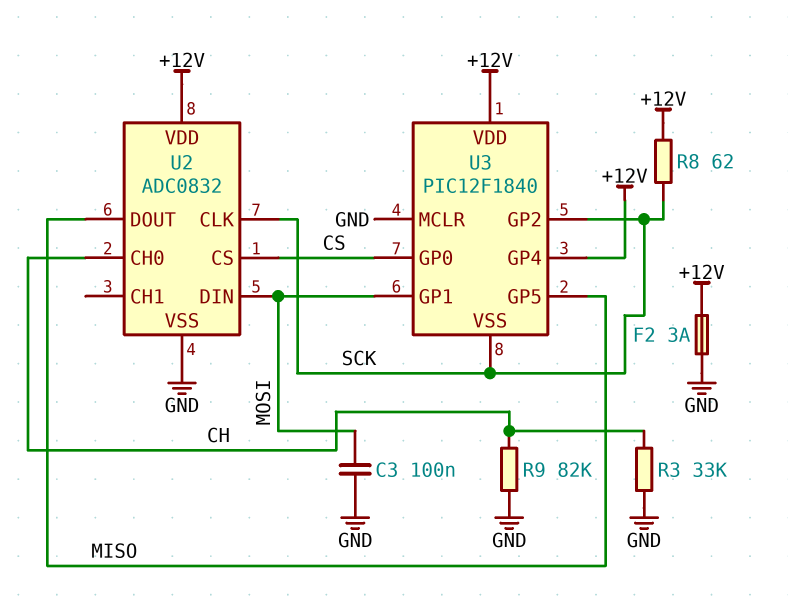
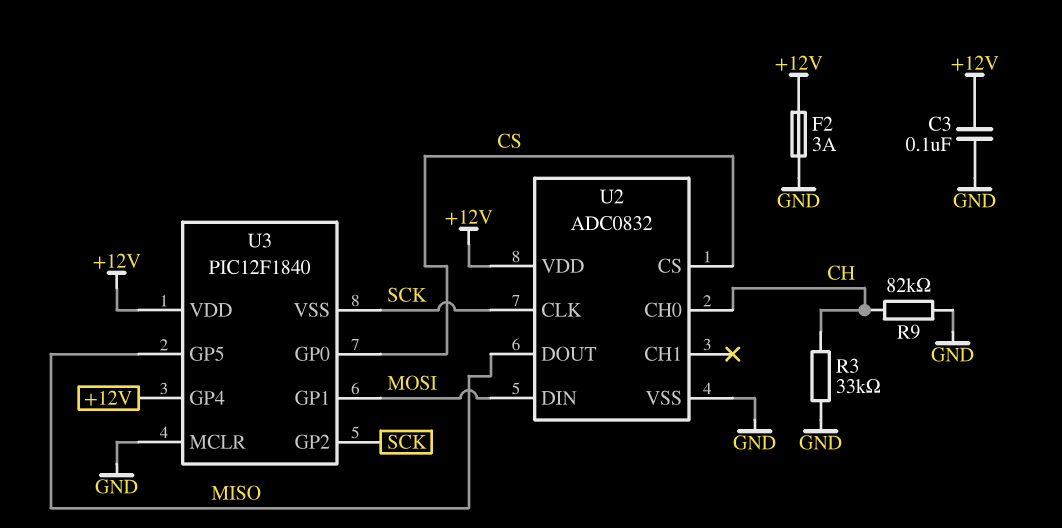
C3: 100nF (GND, MOSI) -> 100nF (+12V, GND)
R8: 62 (+12V, SCK) -> none

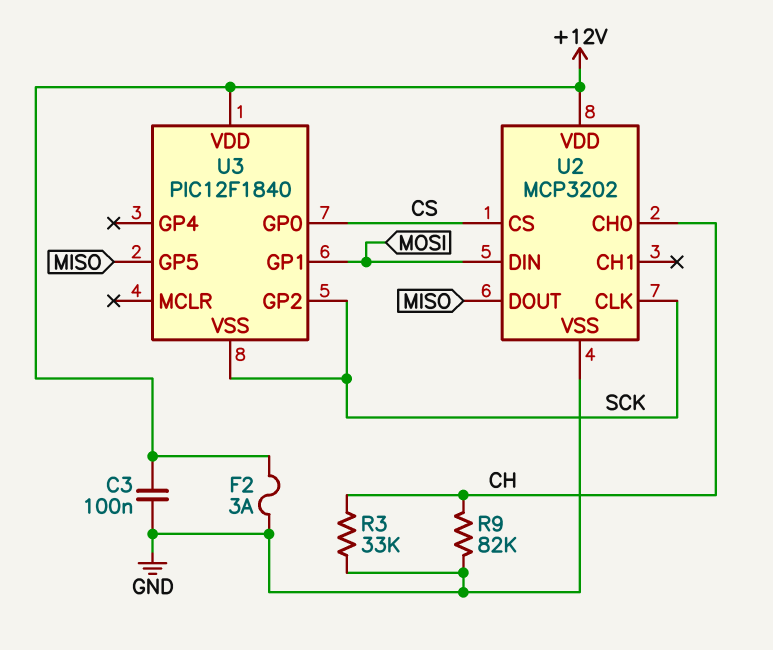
U2: ADC0832 -> MCP3202
U3 pin GP4: +12V -> none
U3 pin MCLR: GND -> none

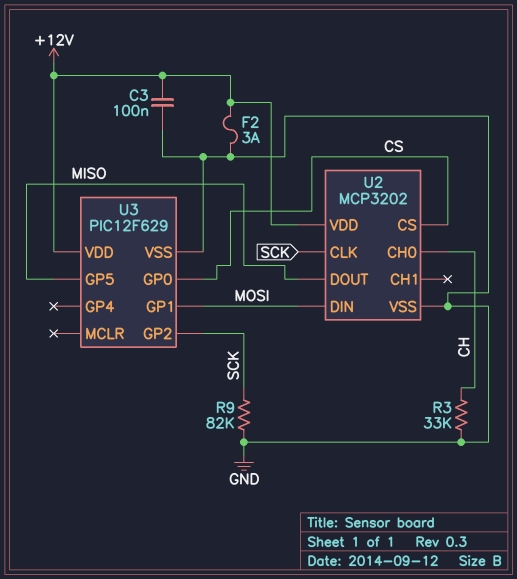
R9: 82k (CH, GND) -> 82k (GND, SCK)
U3: PIC12F1840 -> PIC12F629
U3 pin VSS: SCK -> GND

